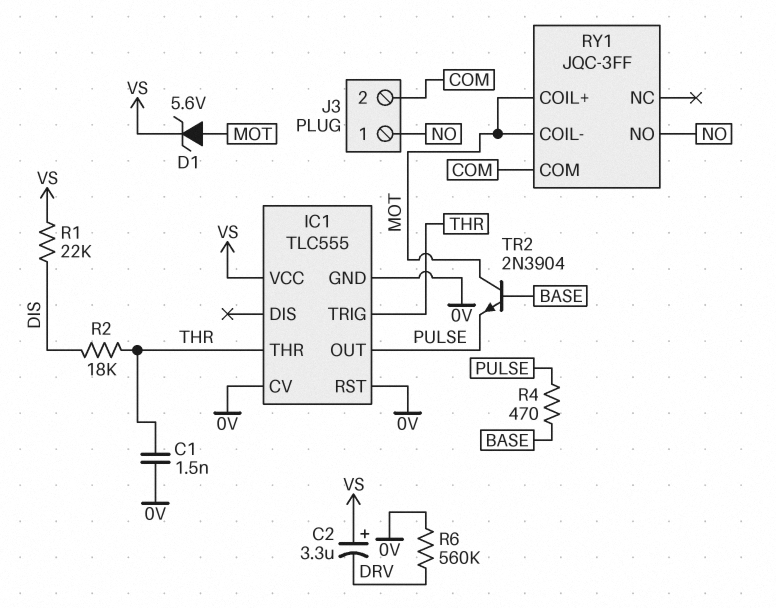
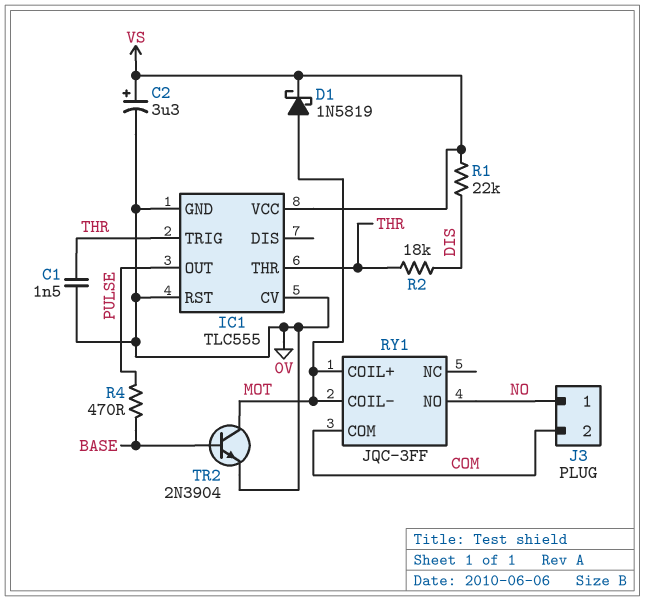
C2: 3.3uF (plus VS, minus DRV) -> 3.3uF (plus VS, minus 0V)
D1: zener 5.6V (A MOT, K VS) -> schottky 1N5819 (A MOT, K VS)
R6: 560k (0V, DRV) -> none
TR2: NPN 2N3904 (B BASE, C MOT, E PULSE) -> NPN 2N3904 (B BASE, C MOT, E 0V)

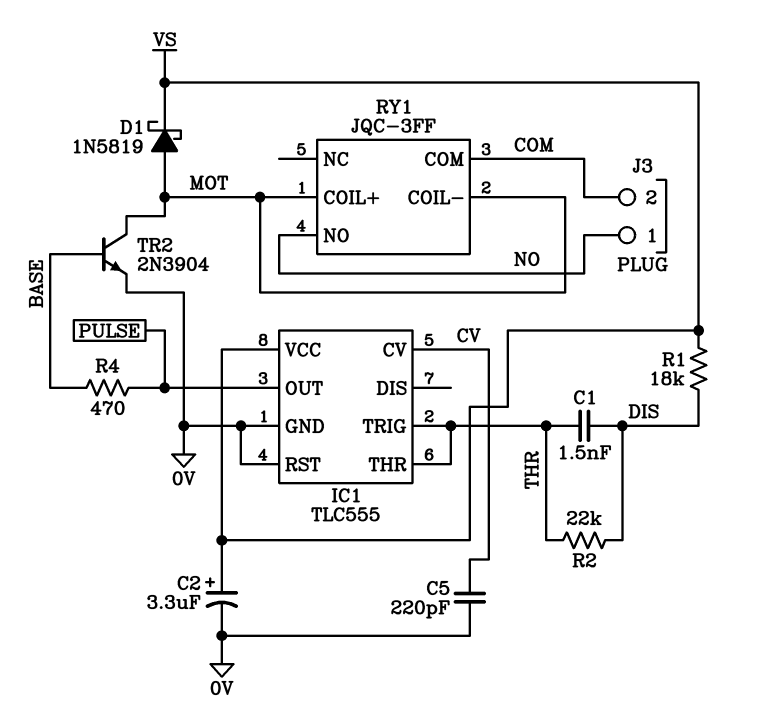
C1: 1.5nF (0V, THR) -> 1.5nF (DIS, THR)
C5: none -> 220pF (0V, CV)
IC1 pin CV: 0V -> CV
R1: 22k (DIS, VS) -> 18k (DIS, VS)
R2: 18k (DIS, THR) -> 22k (DIS, THR)

